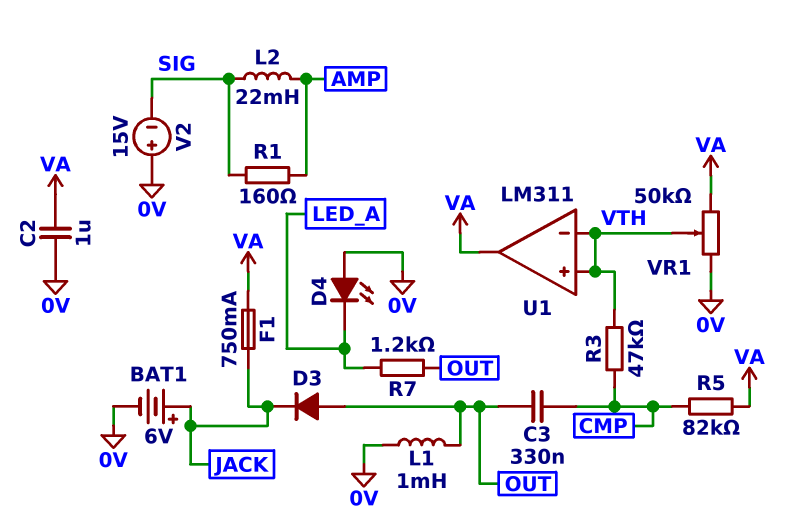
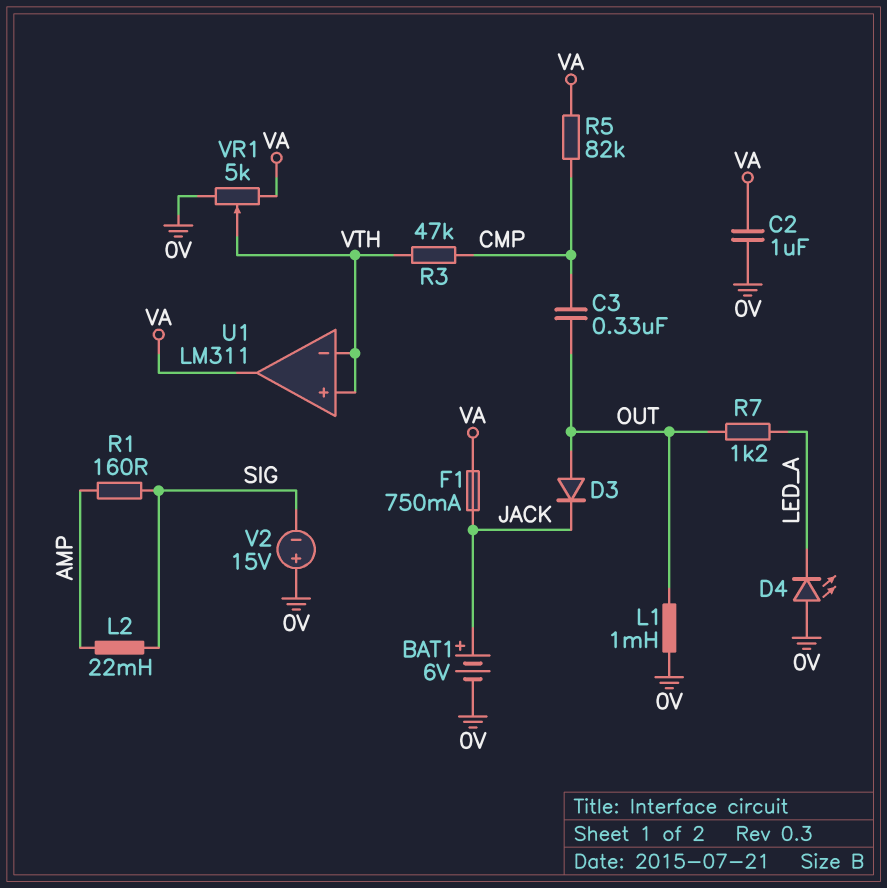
VR1: 50k (0V, VA, wiper VTH) -> 5k (0V, VA, wiper VTH)

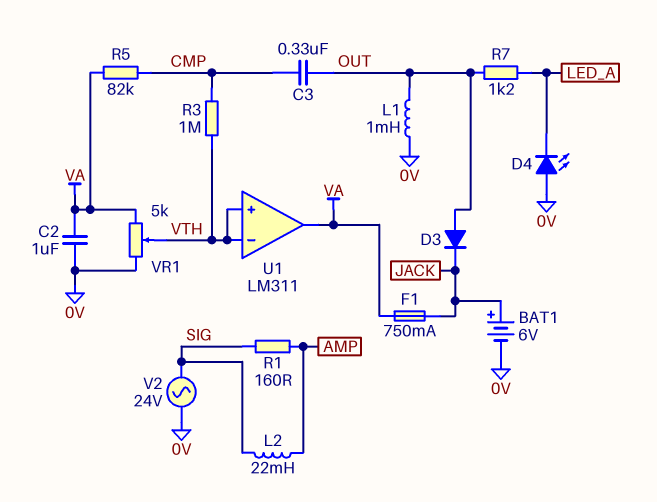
R3: 47k (CMP, VTH) -> 1M (CMP, VTH)
V2: 15V (plus 0V, minus SIG) -> AC 24V (0V, SIG)

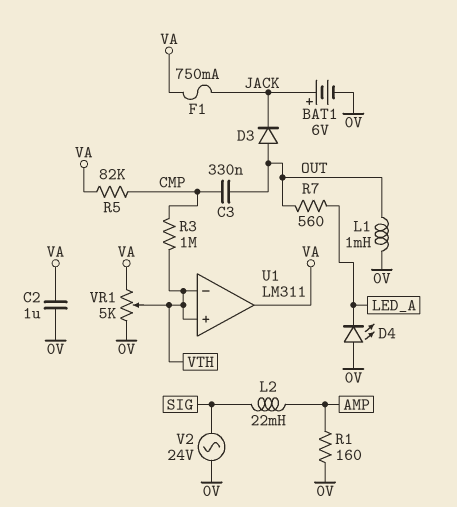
R1: 160 (AMP, SIG) -> 160 (0V, AMP)
R7: 1.2k (LED_A, OUT) -> 560 (LED_A, OUT)

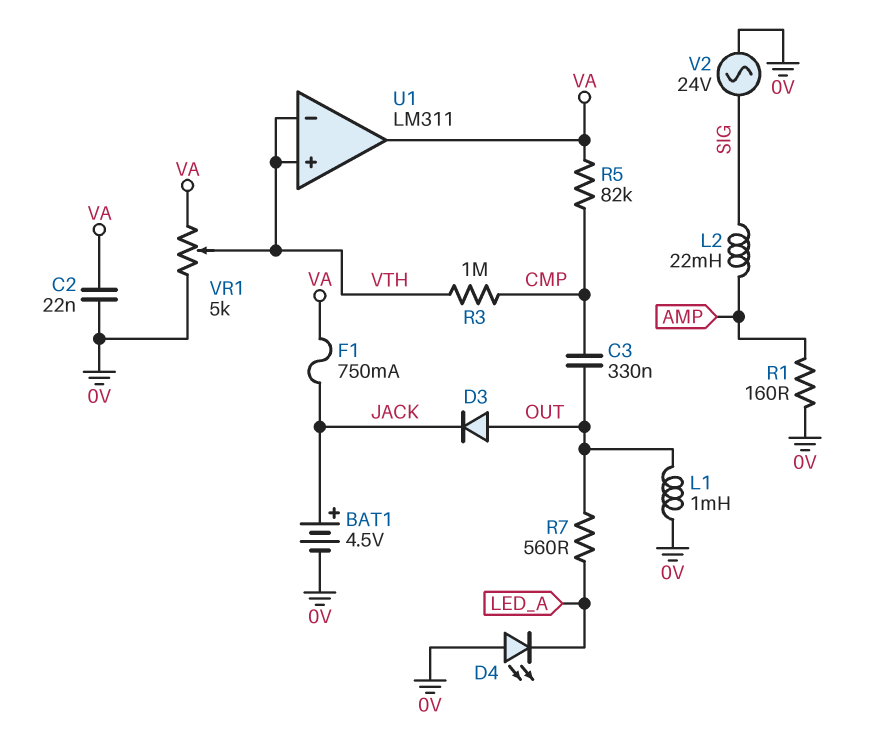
BAT1: 6V (plus JACK, minus 0V) -> 4.5V (plus JACK, minus 0V)
C2: 1uF (0V, VA) -> 22nF (0V, VA)

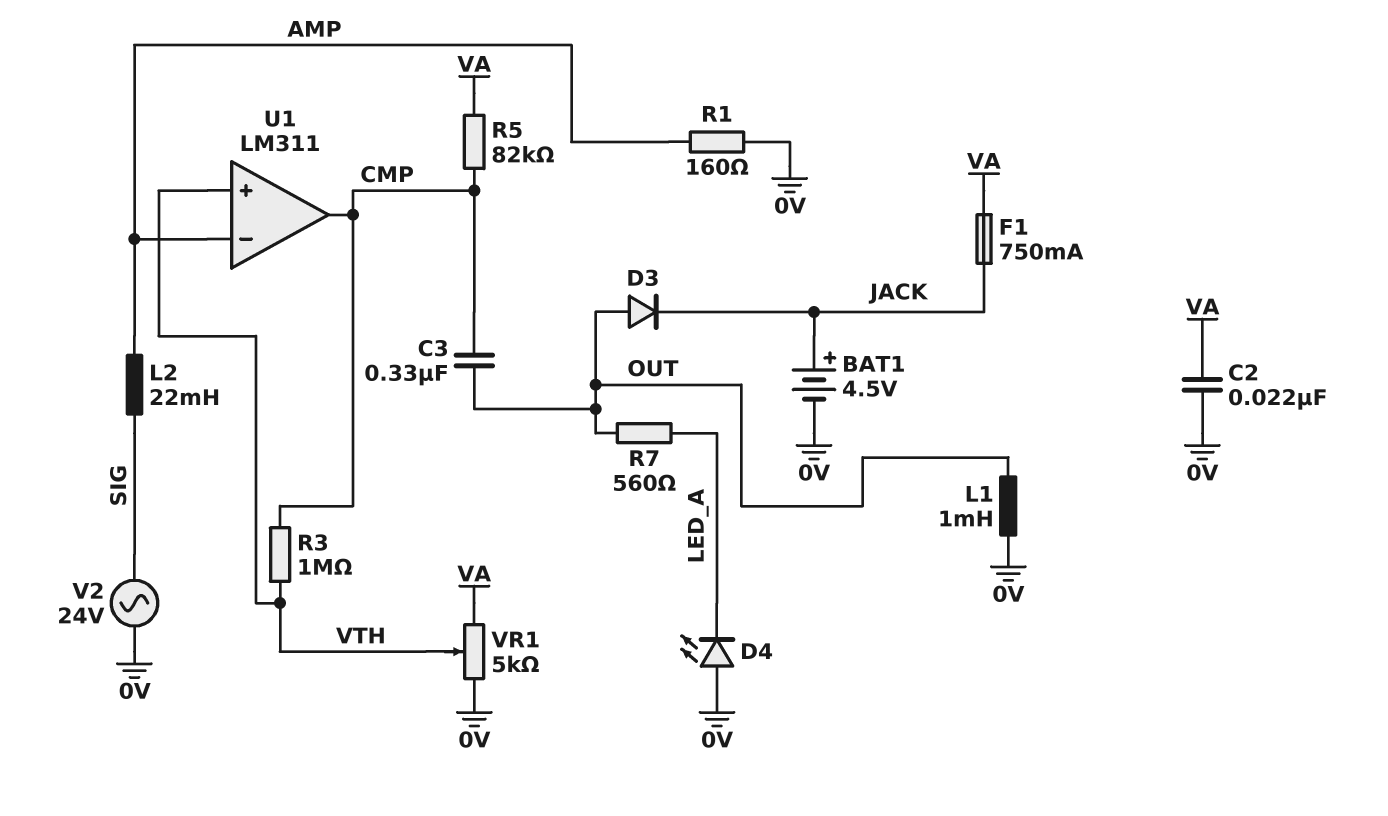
U1 pin in-: VTH -> AMP
U1 pin out: VA -> CMP

